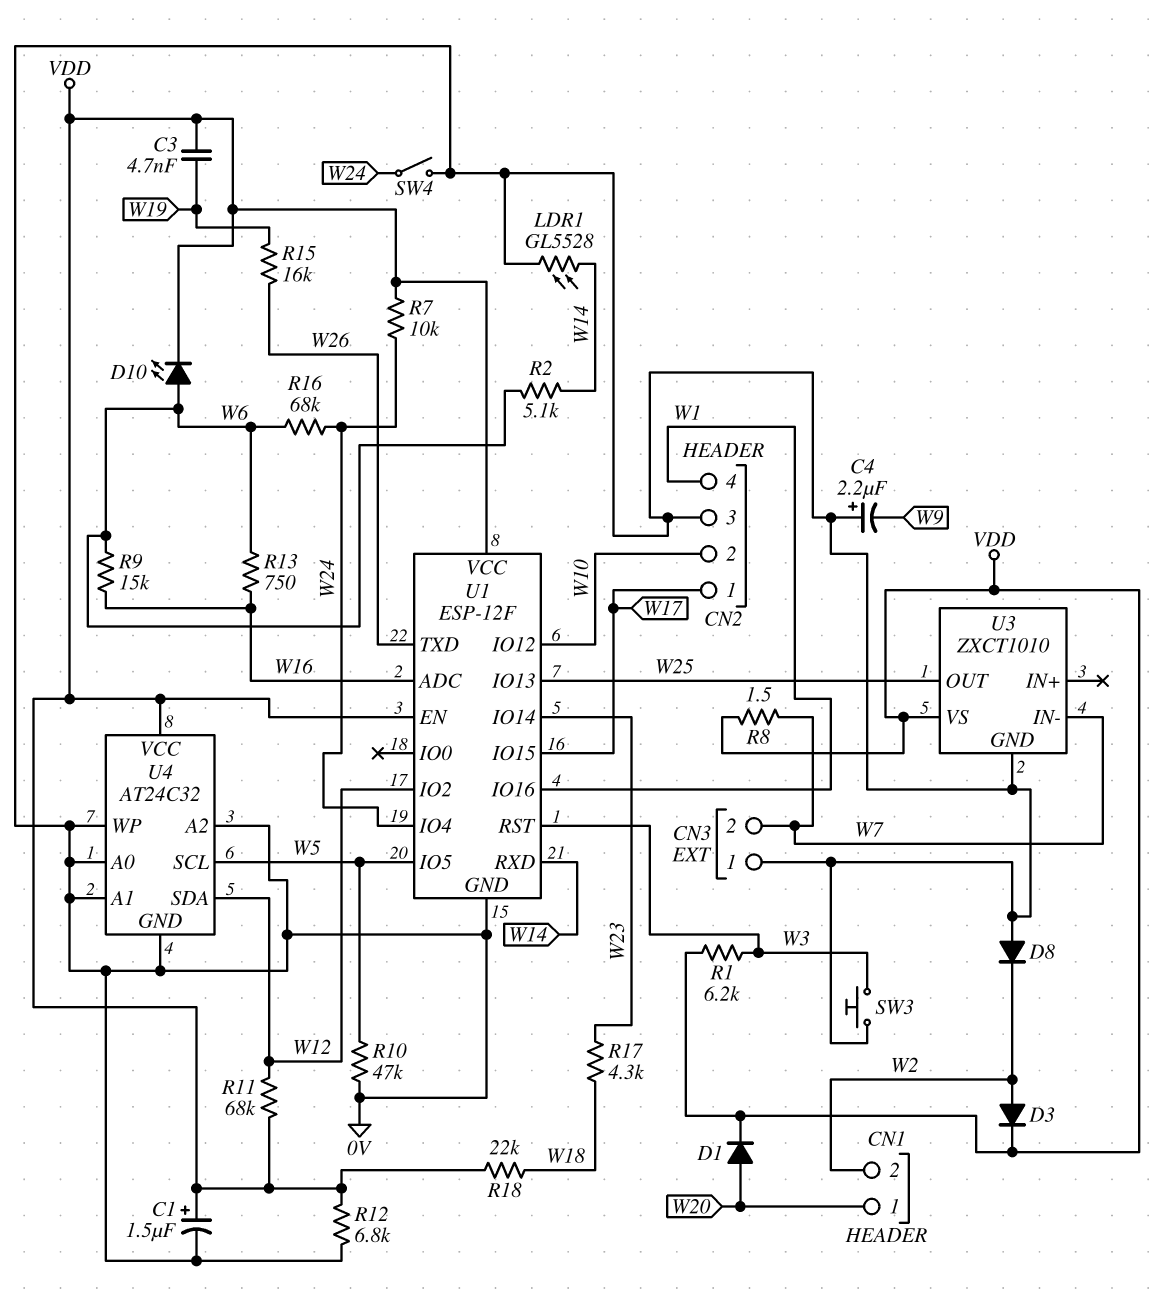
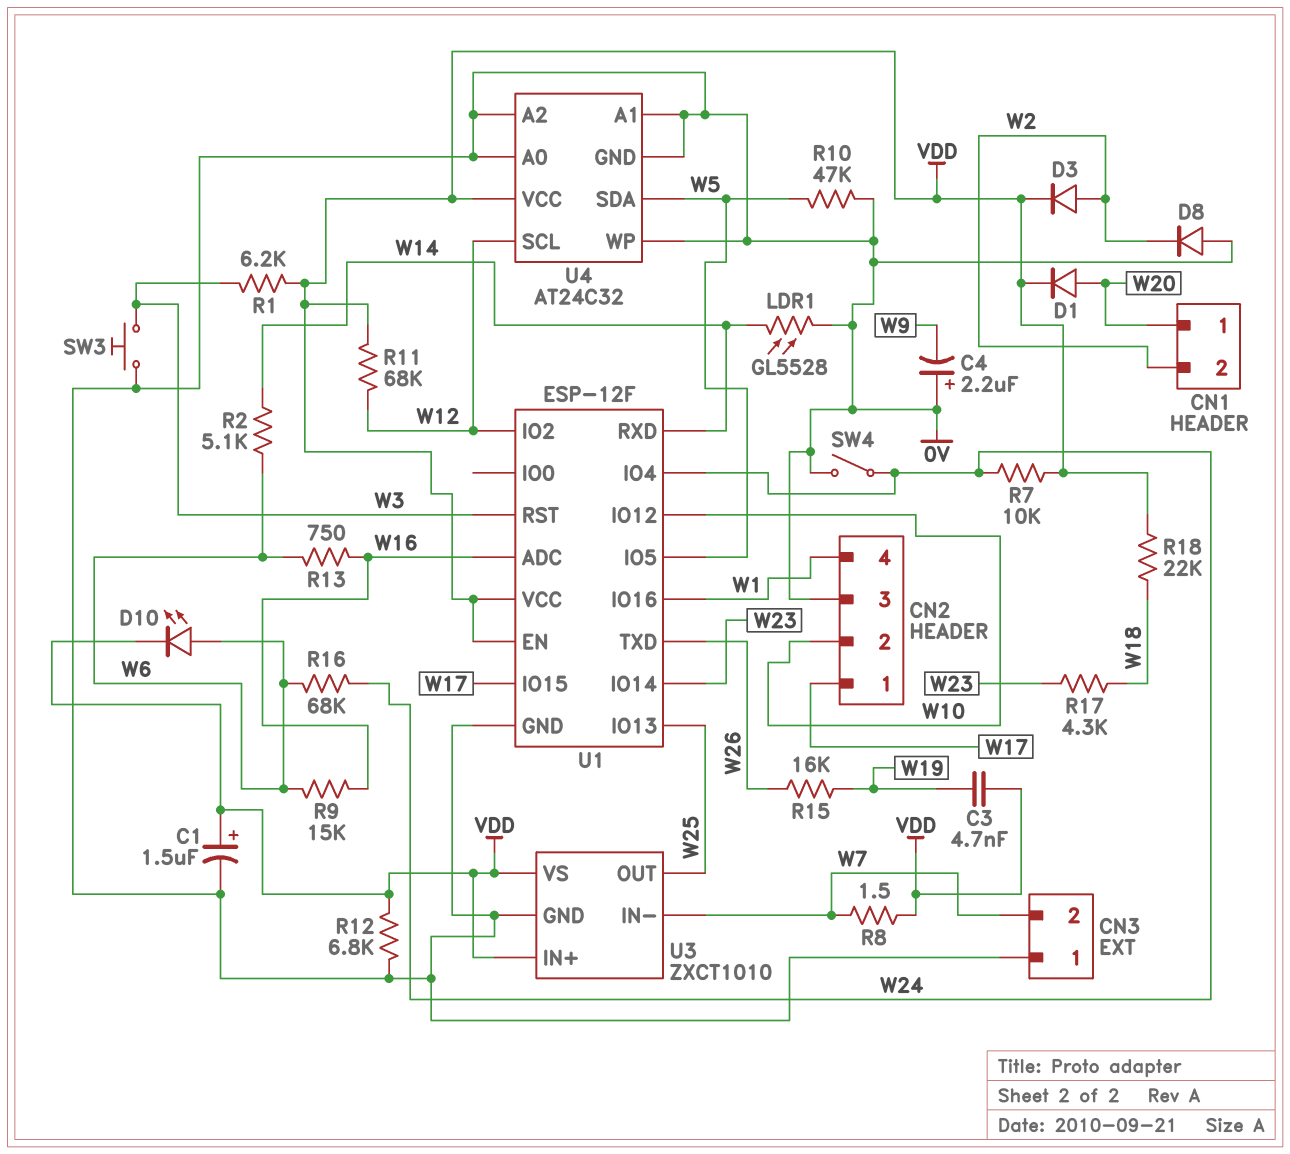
U3 pin IN+: none -> VDD
U4 pin SCL: W5 -> W12
U4 pin SDA: W12 -> W5

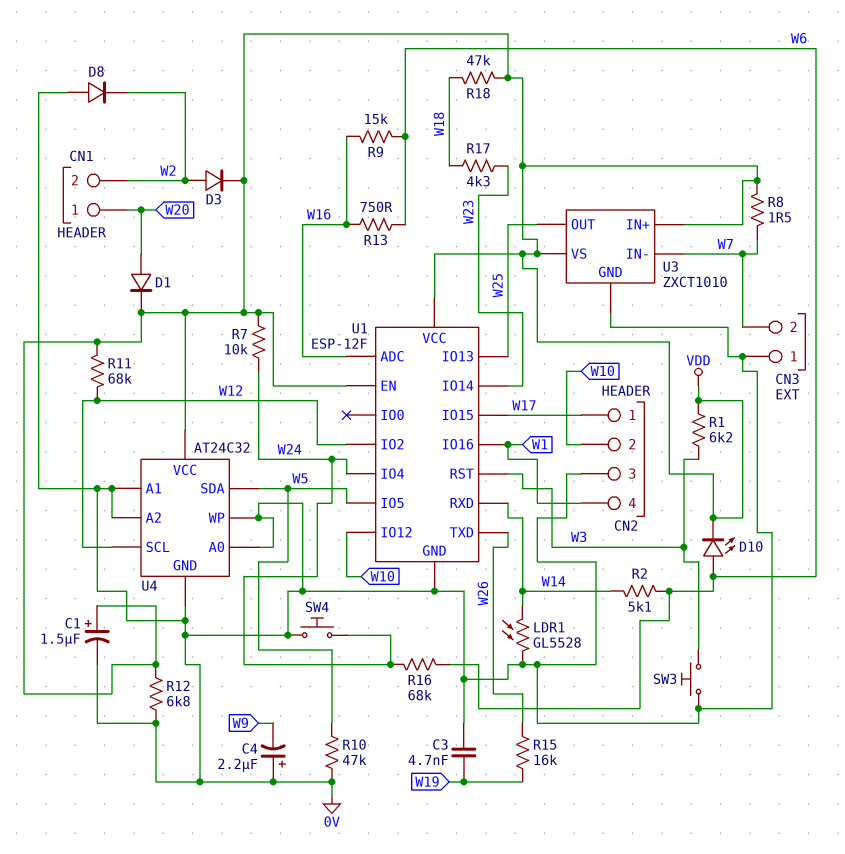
C3: 4.7nF (VDD, W19) -> 4.7nF (0V, W19)
R18: 22k (VDD, W18) -> 47k (VDD, W18)
SW4: switch (0V, W24) -> button (0V, W24)

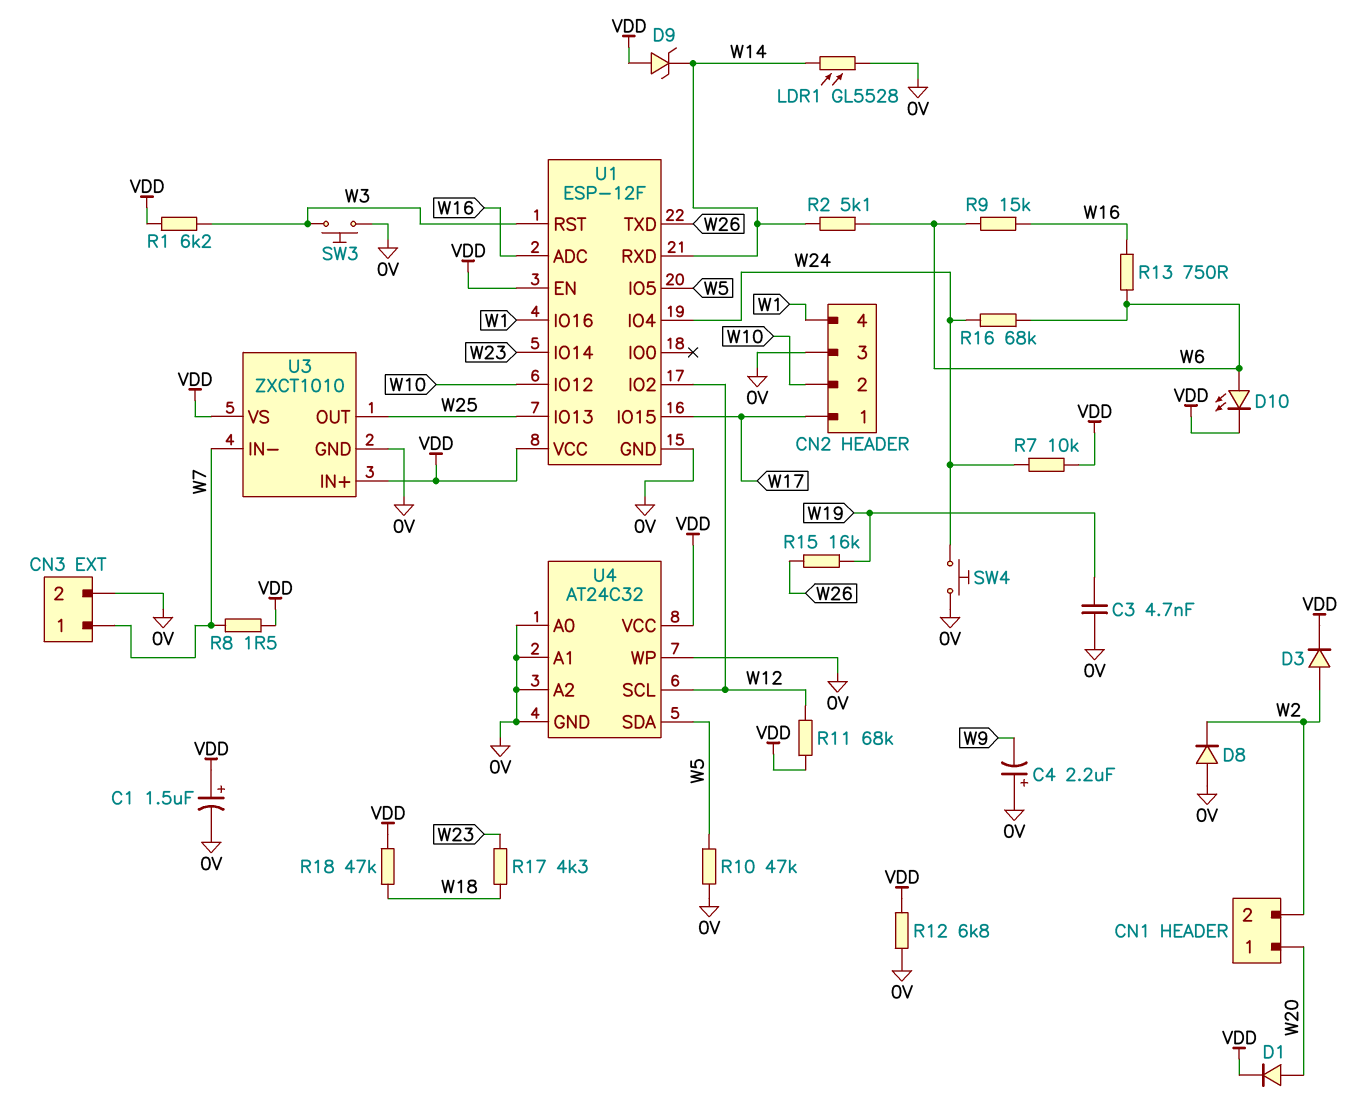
CN3 pin 1: 0V -> W7
CN3 pin 2: W7 -> 0V
D9: none -> zener (A VDD, K W14)

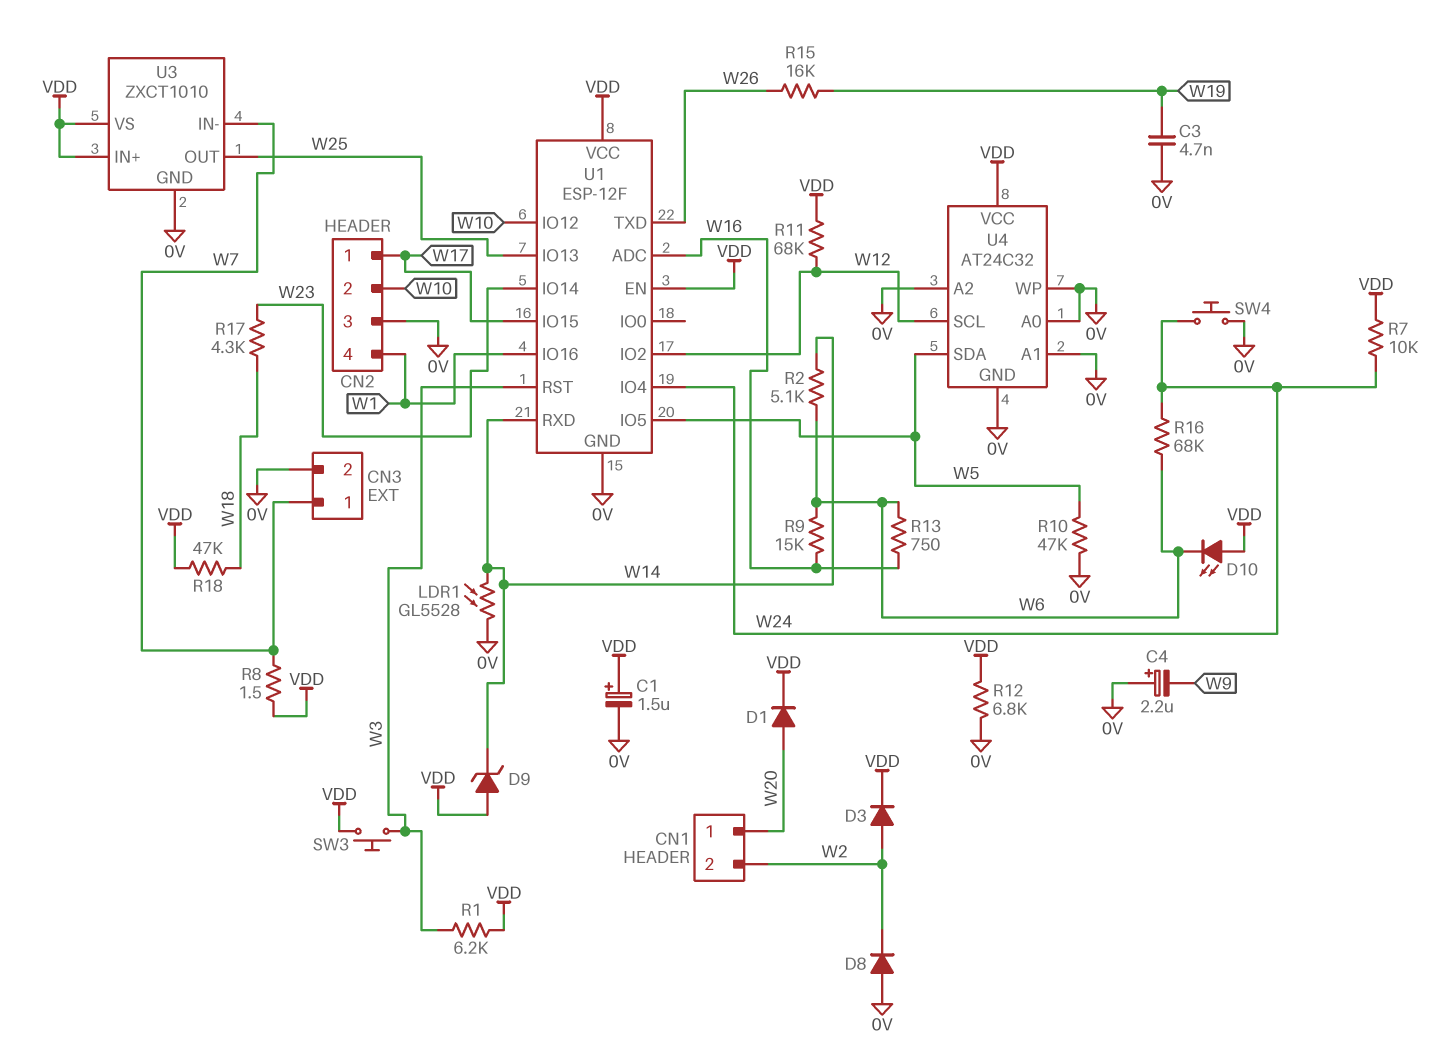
D10: LED (A W6, K VDD) -> LED (A VDD, K W6)
SW3: button (0V, W3) -> button (VDD, W3)

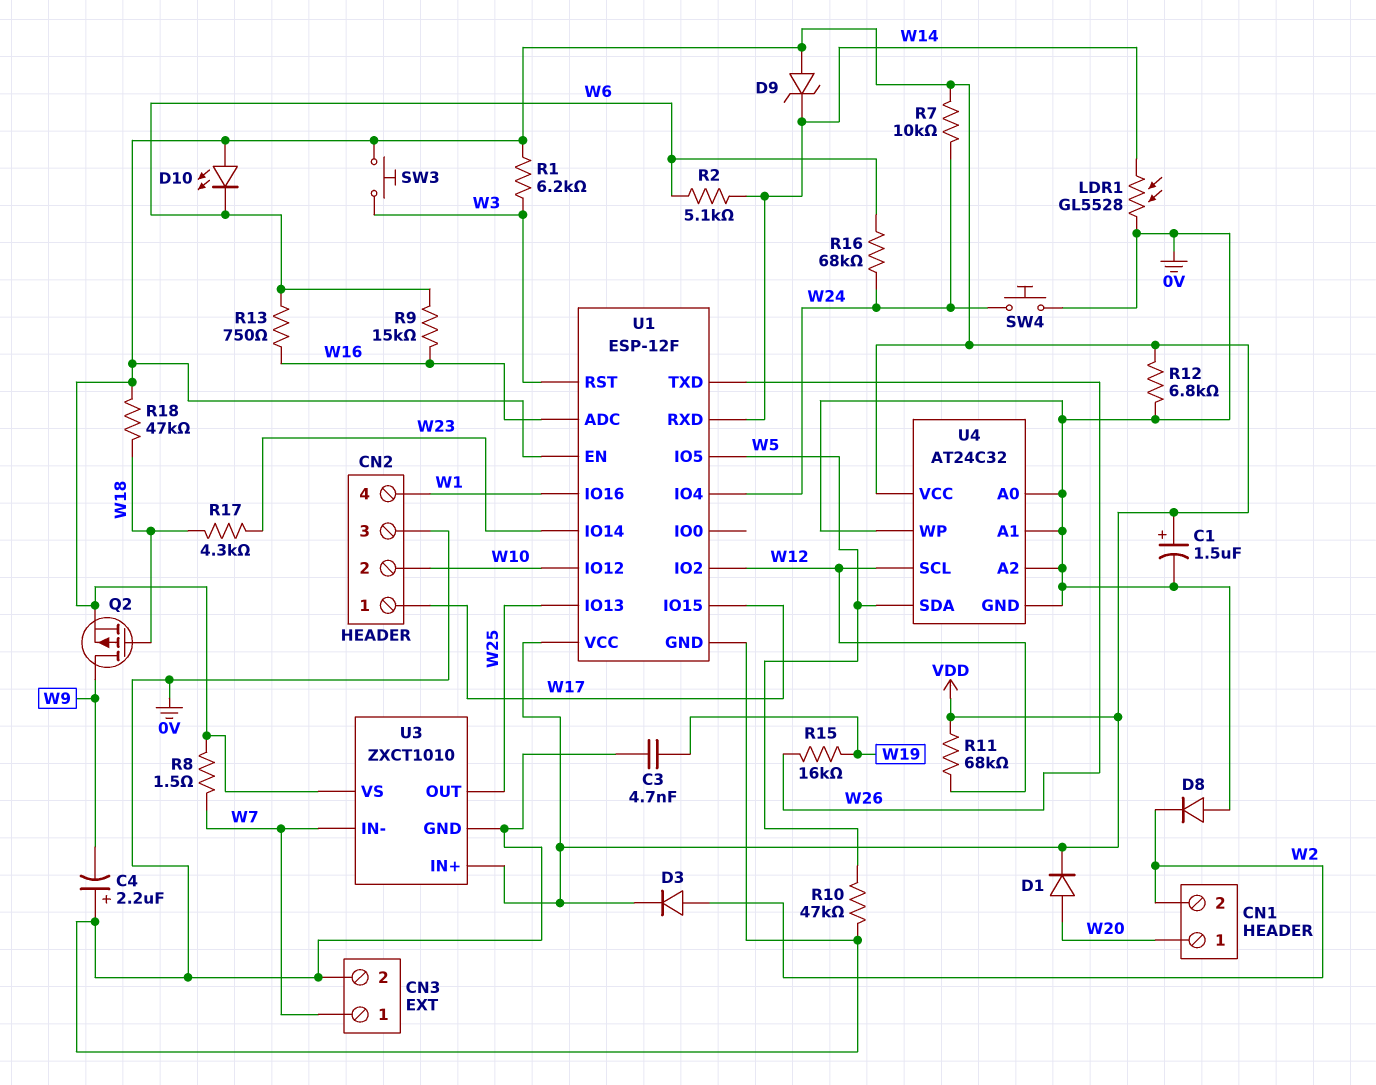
Q2: none -> PMOS (G W18, D W9, S VDD)

